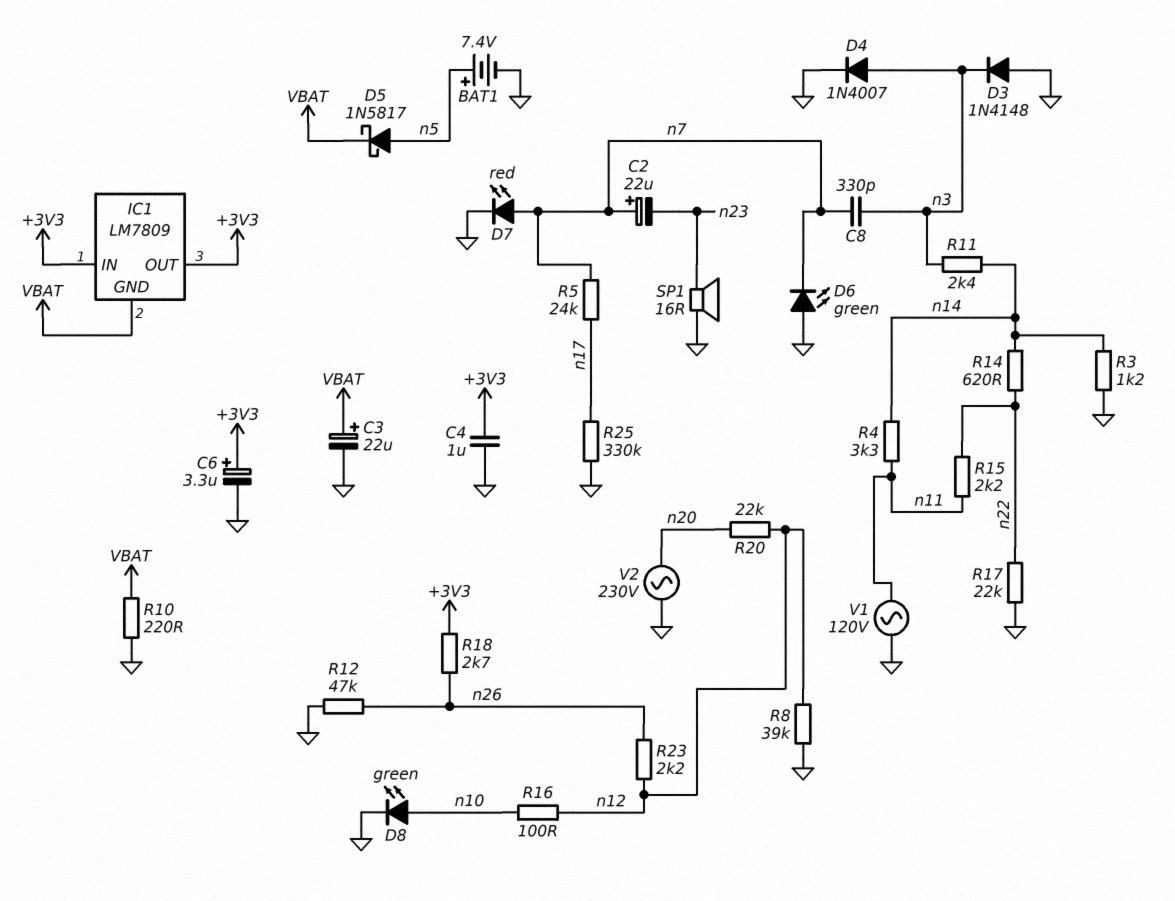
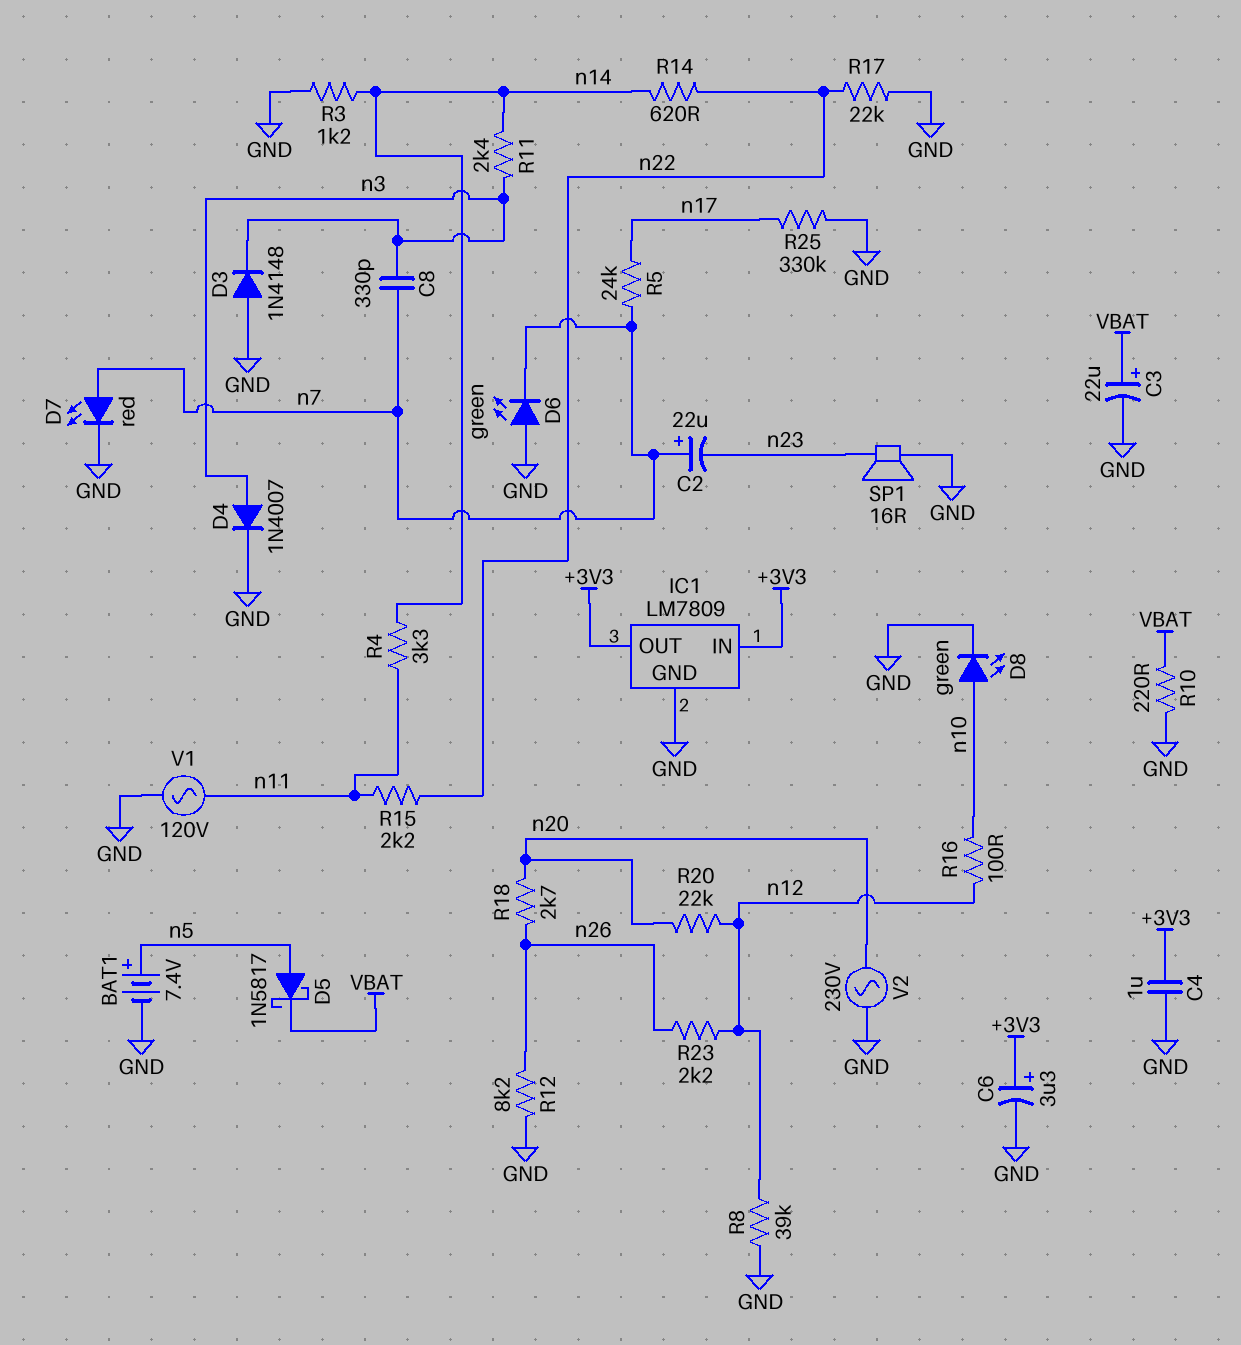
IC1 pin GND: VBAT -> GND
R12: 47k (GND, n26) -> 8.2k (GND, n26)
R18: 2.7k (+3V3, n26) -> 2.7k (n20, n26)

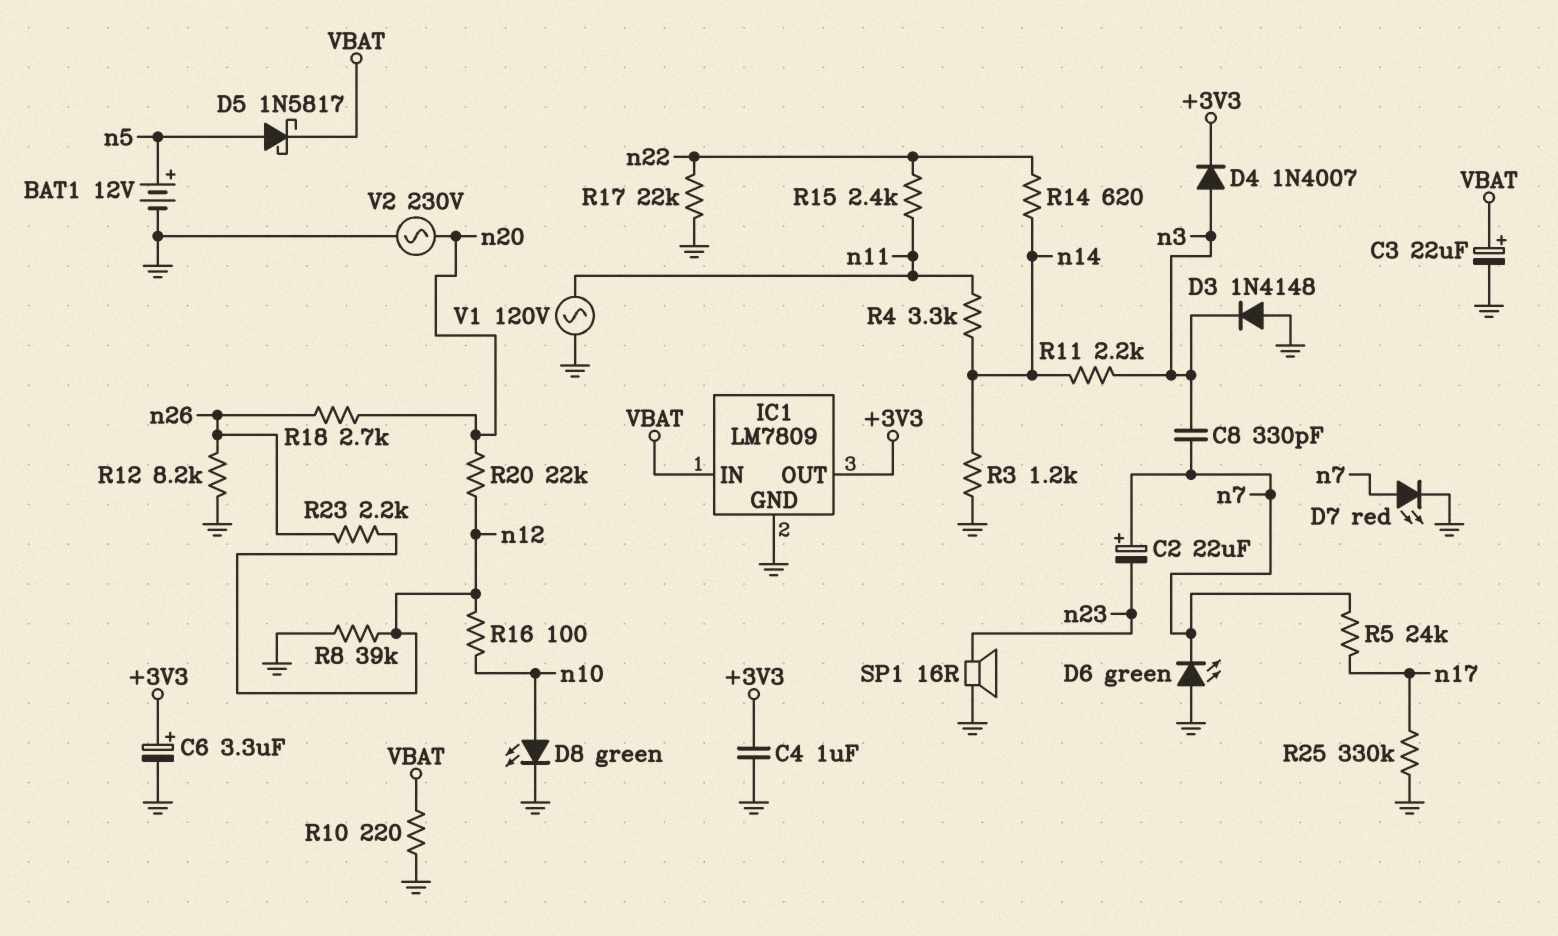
BAT1: 7.4V (plus n5, minus GND) -> 12V (plus n5, minus GND)
D4: diode 1N4007 (A n3, K GND) -> diode 1N4007 (A n3, K +3V3)
IC1 pin IN: +3V3 -> VBAT
R11: 2.4k (n3, n14) -> 2.2k (n3, n14)
R15: 2.2k (n11, n22) -> 2.4k (n11, n22)

